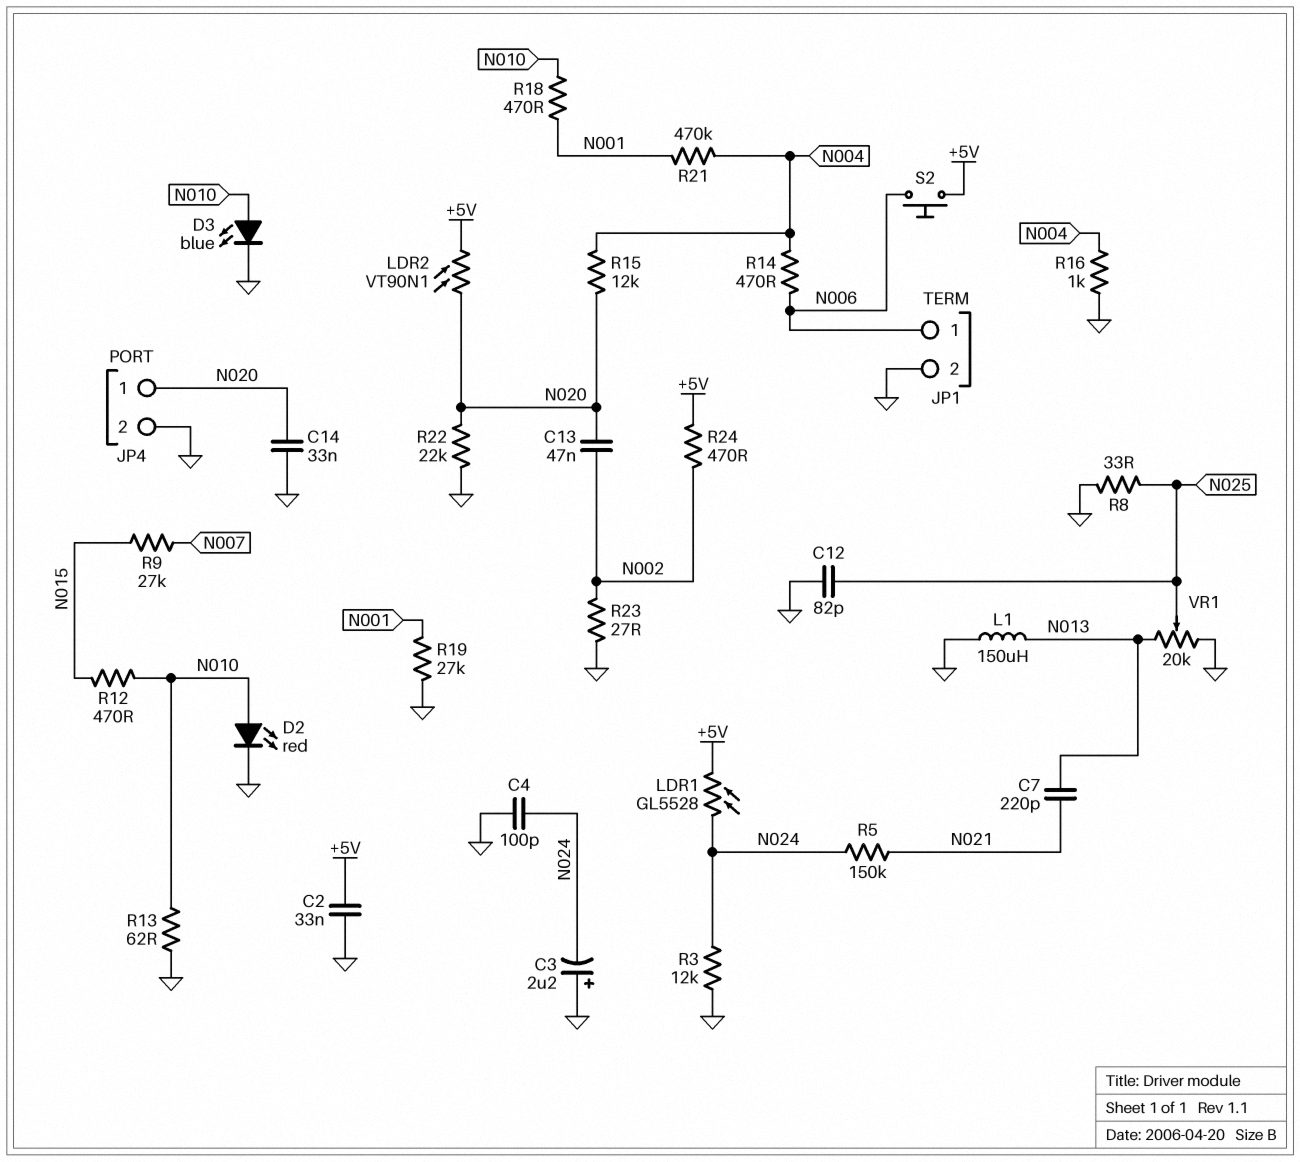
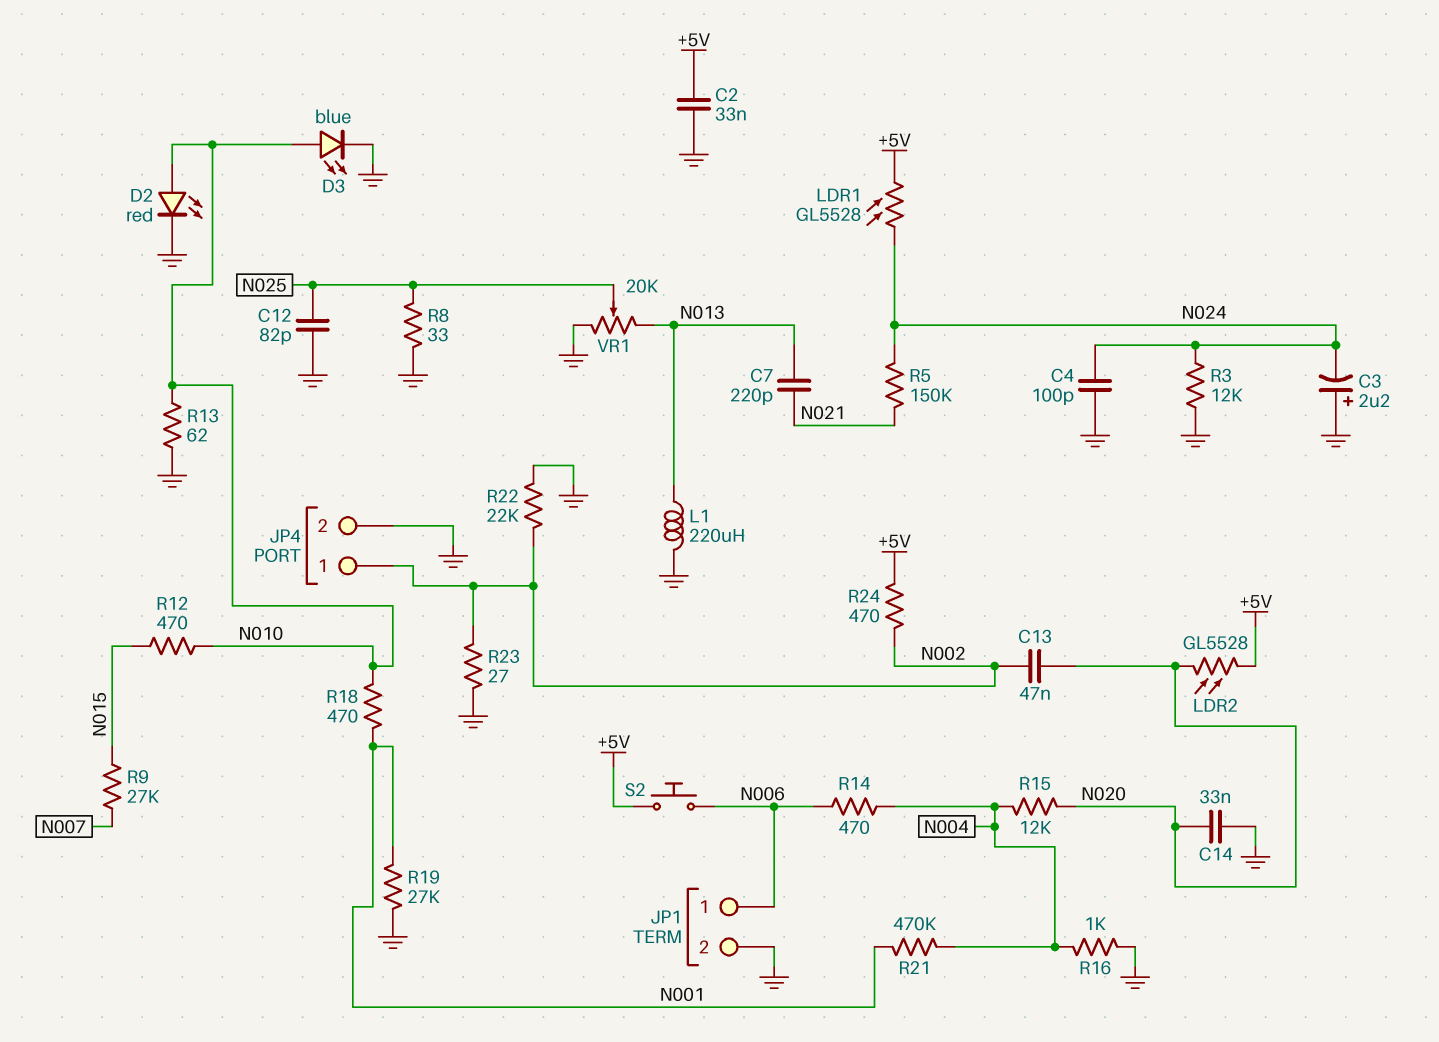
JP4 pin 1: N020 -> N002
L1: 150uH (GND, N013) -> 220uH (GND, N013)
LDR2: VT90N1 (+5V, N020) -> GL5528 (+5V, N020)
R22: 22k (GND, N020) -> 22k (GND, N002)

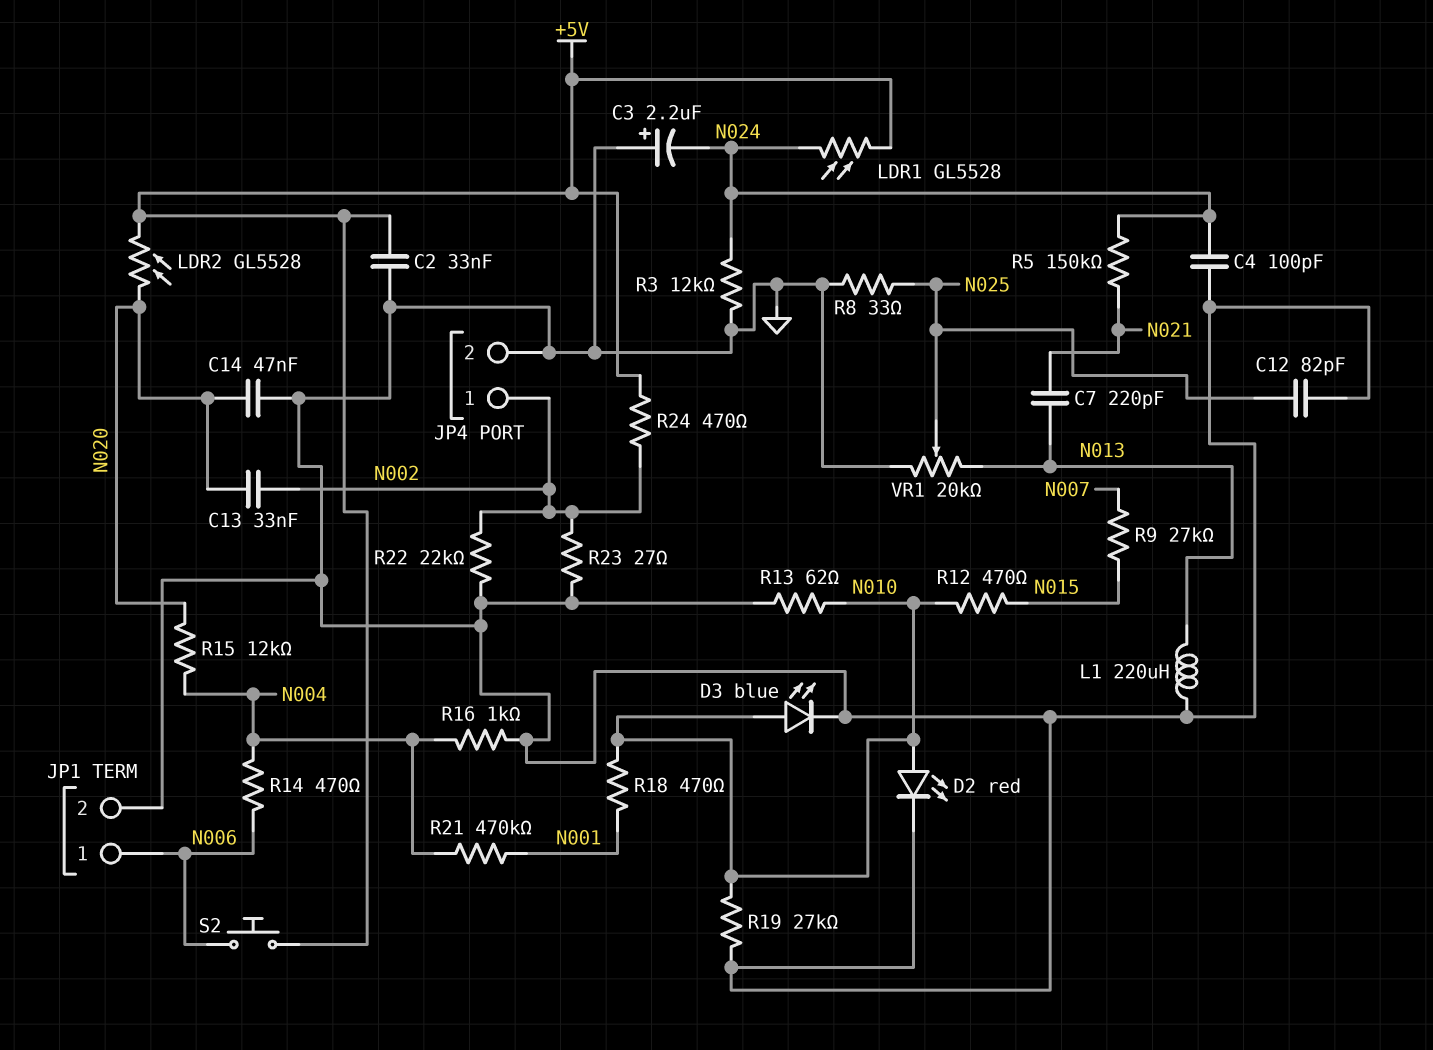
C13: 47nF (N002, N020) -> 33nF (N002, N020)
C14: 33nF (GND, N020) -> 47nF (GND, N020)
R19: 27k (GND, N001) -> 27k (GND, N010)

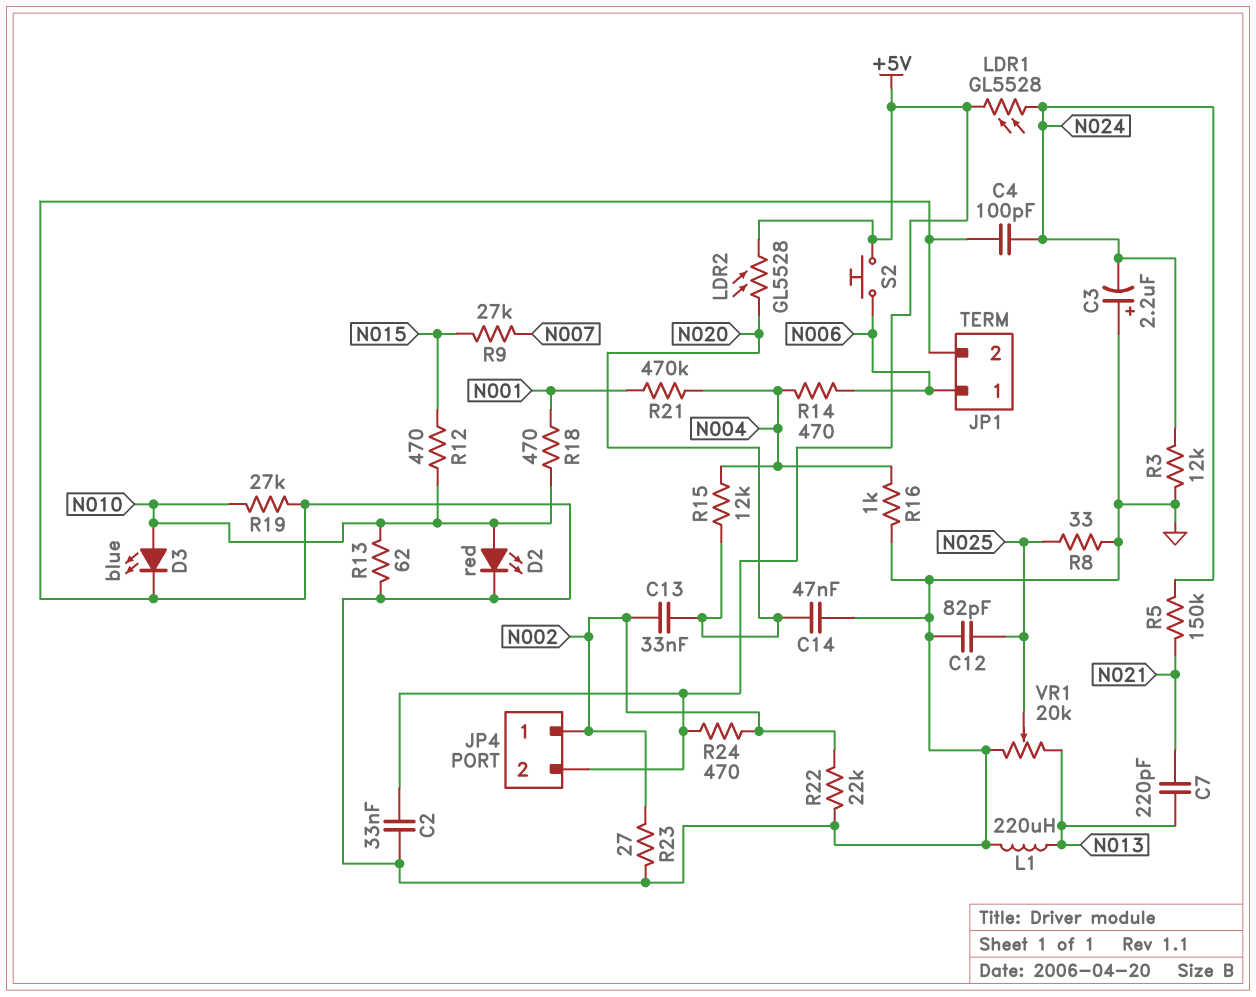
JP4 pin 2: GND -> +5V

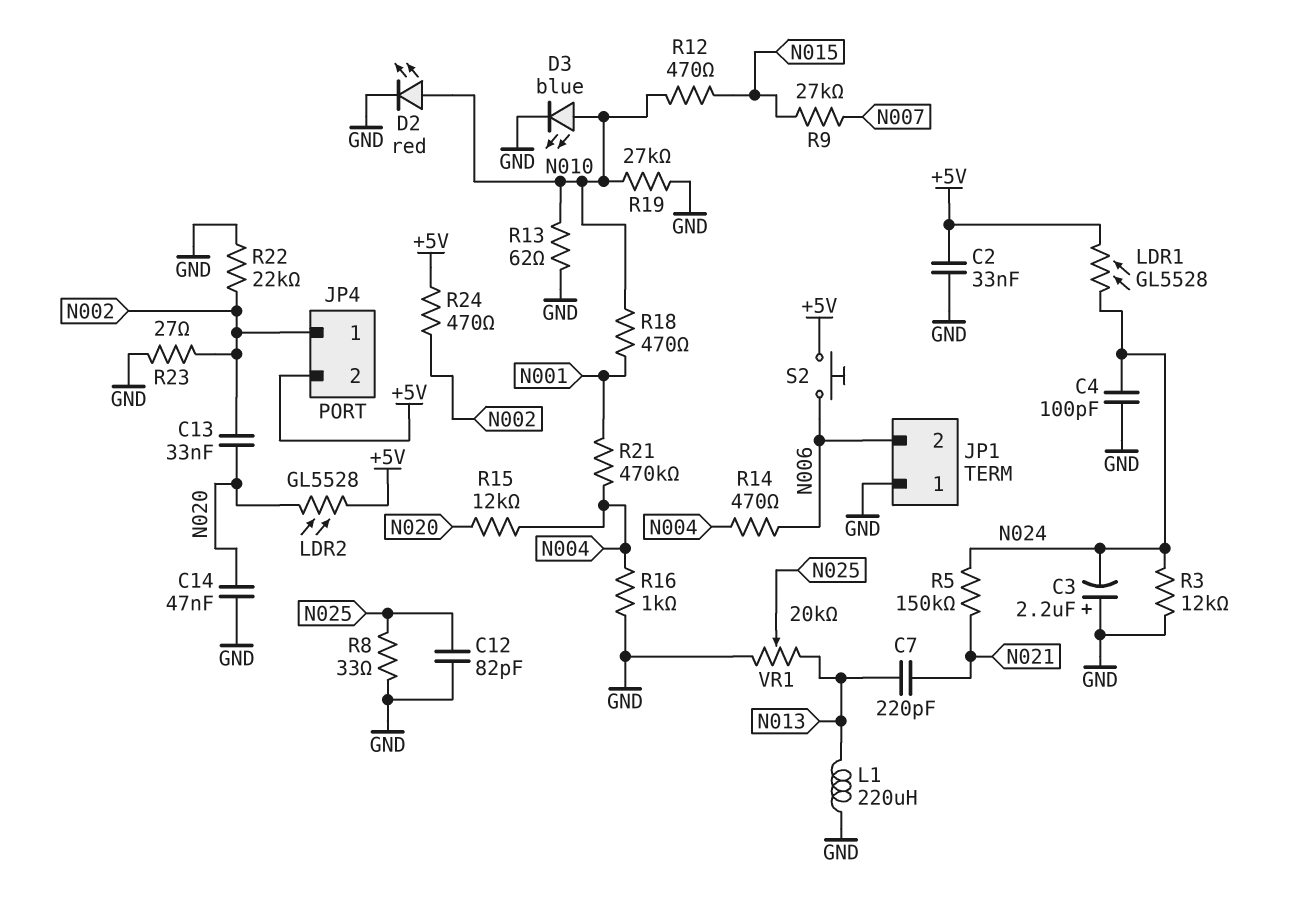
JP1 pin 1: N006 -> GND
JP1 pin 2: GND -> N006

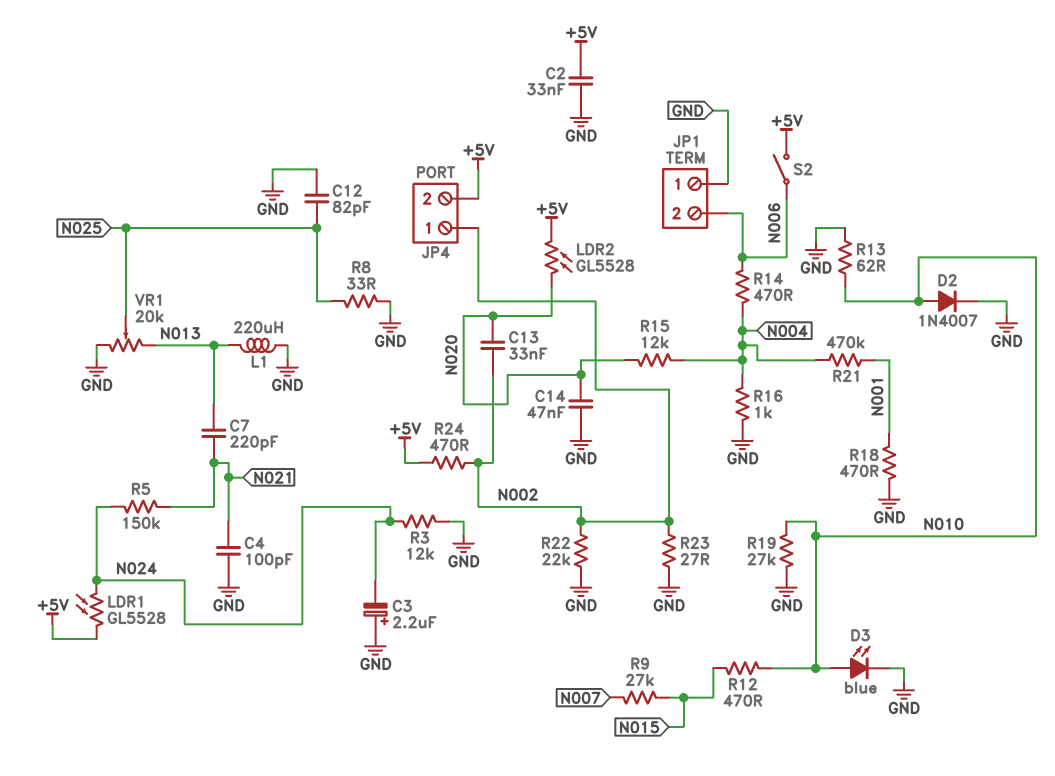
C4: 100pF (GND, N024) -> 100pF (GND, N021)
D2: LED red (A N010, K GND) -> diode 1N4007 (A N010, K GND)
R18: 470 (N001, N010) -> 470 (GND, N001)
S2: button (+5V, N006) -> switch (+5V, N006)

